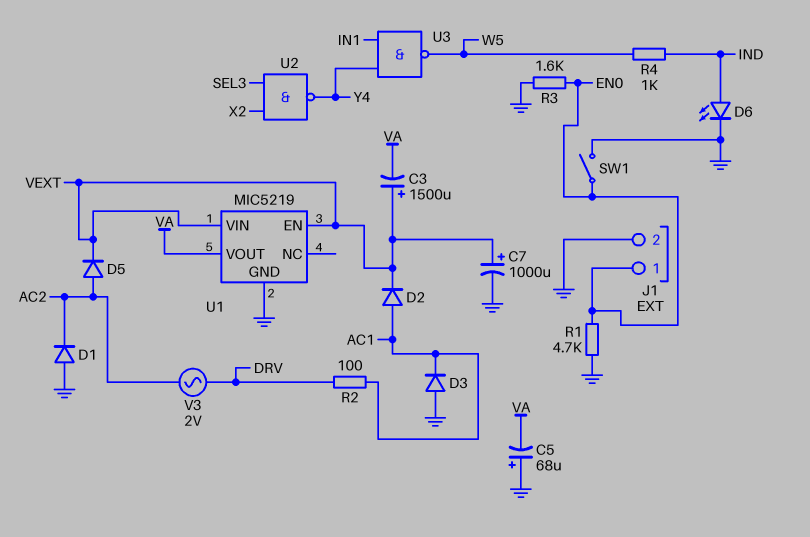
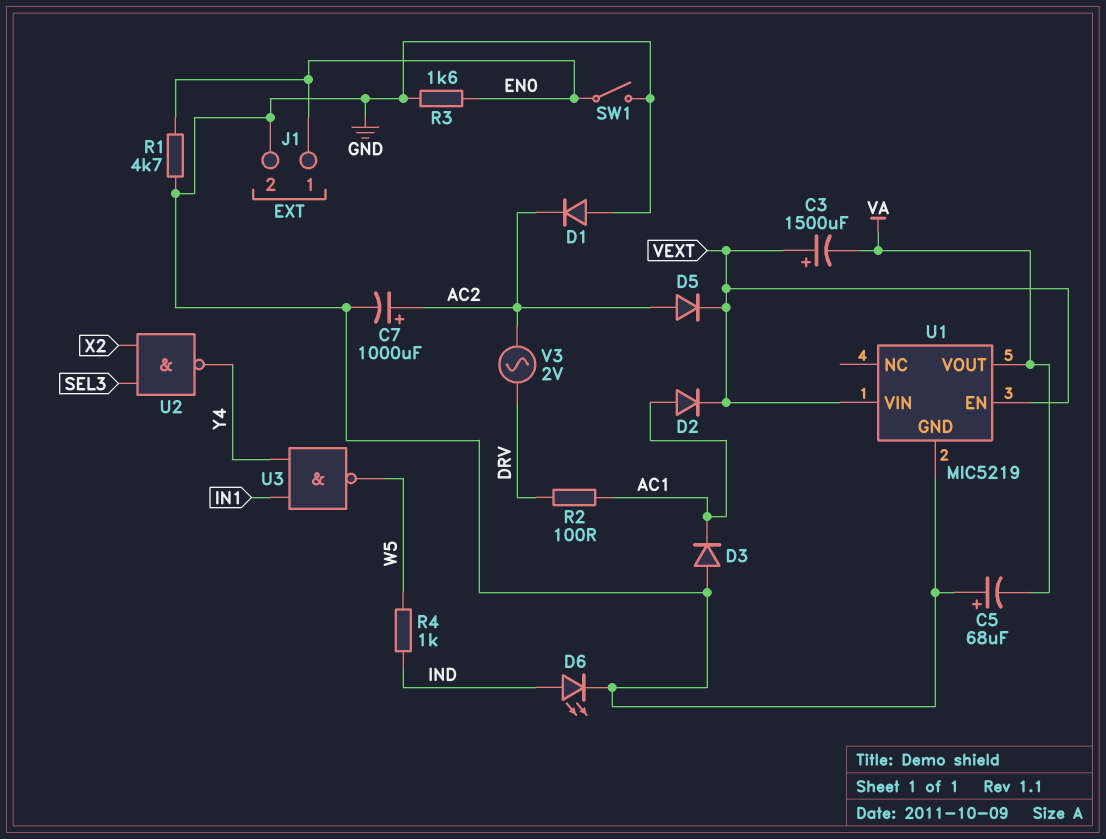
C7: 1000uF (plus VEXT, minus GND) -> 1000uF (plus AC2, minus GND)

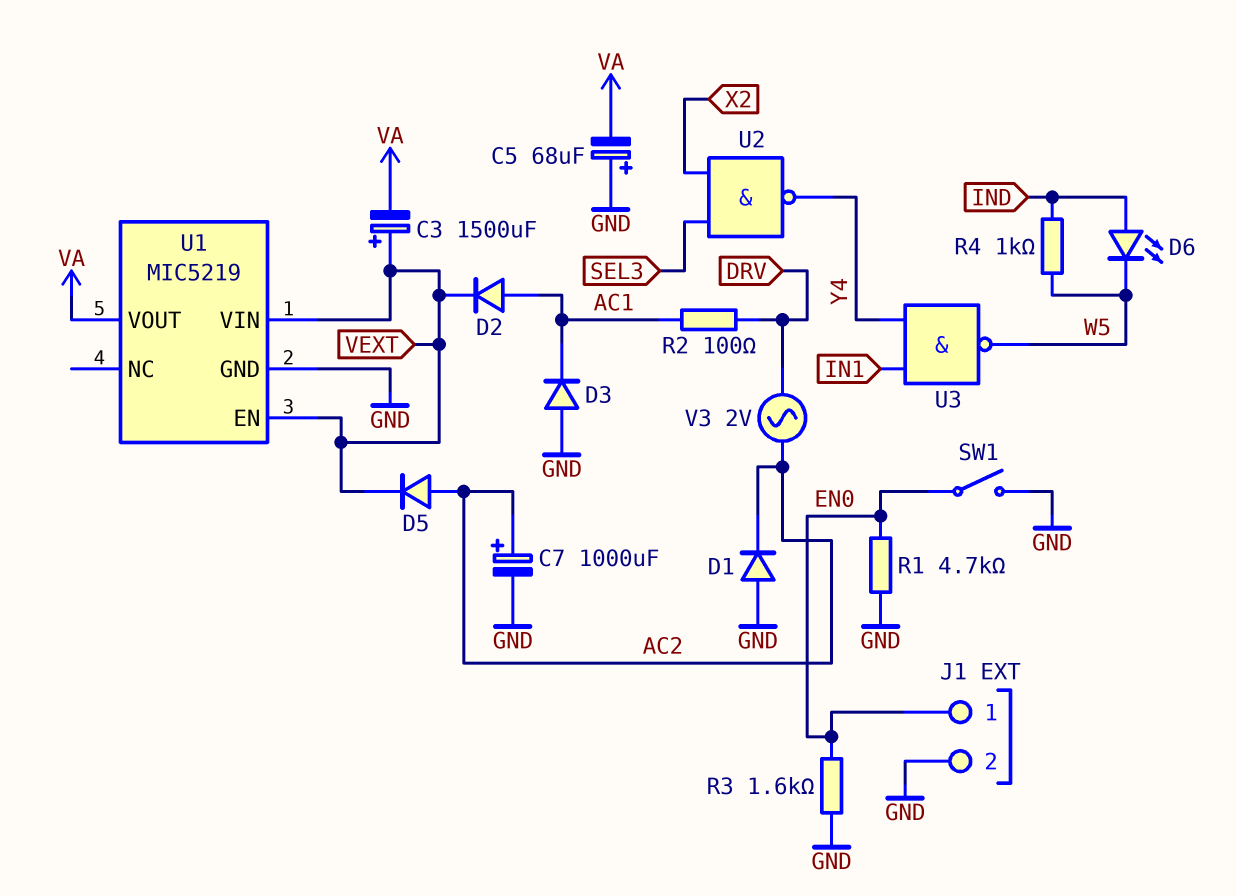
D6: LED (A IND, K GND) -> LED (A IND, K W5)

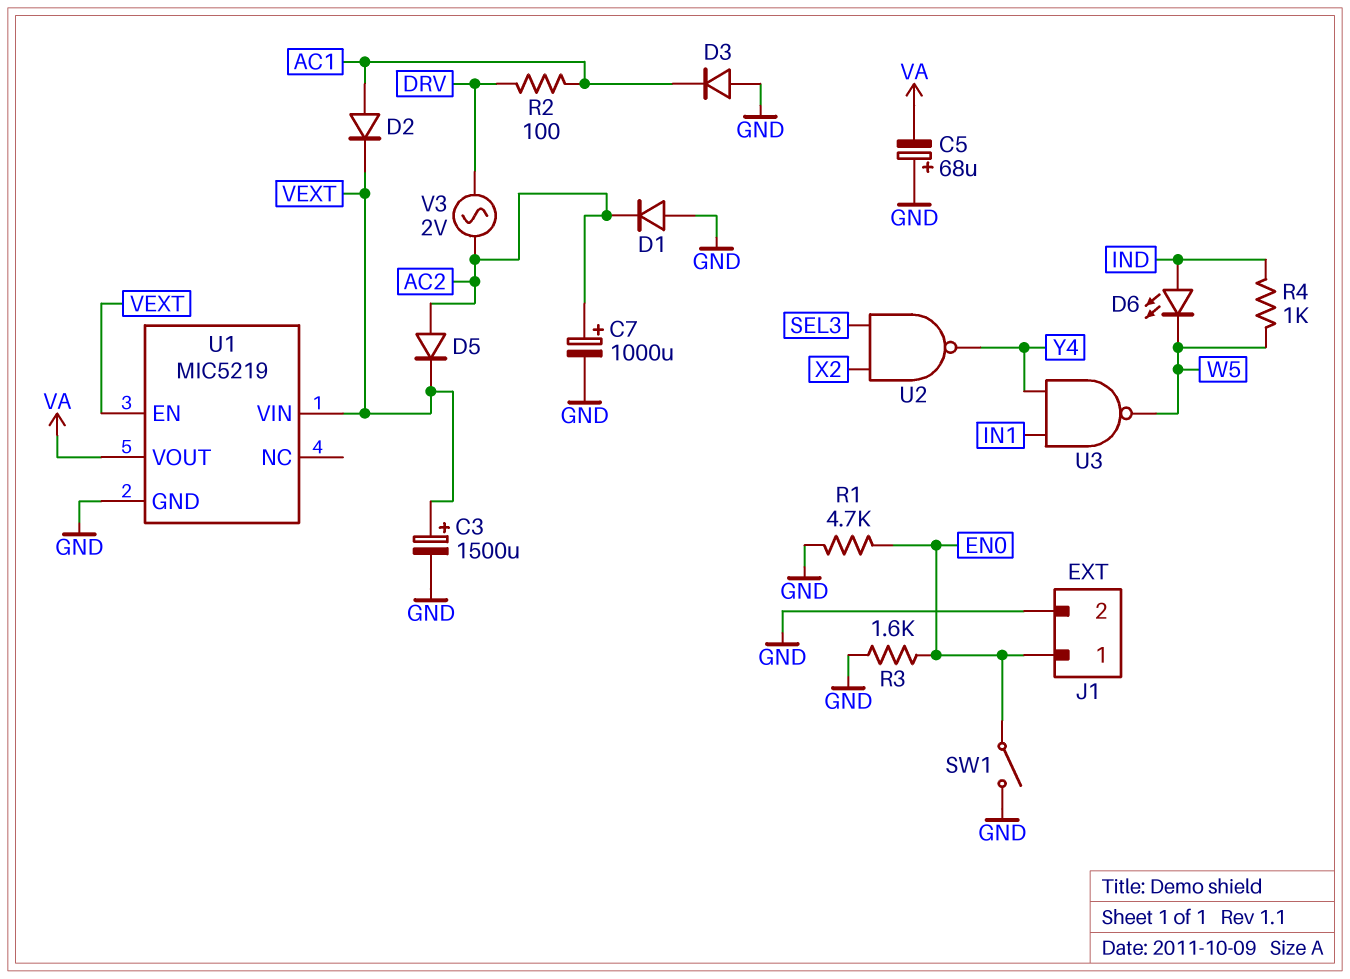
C3: 1500uF (plus VEXT, minus VA) -> 1500uF (plus VEXT, minus GND)

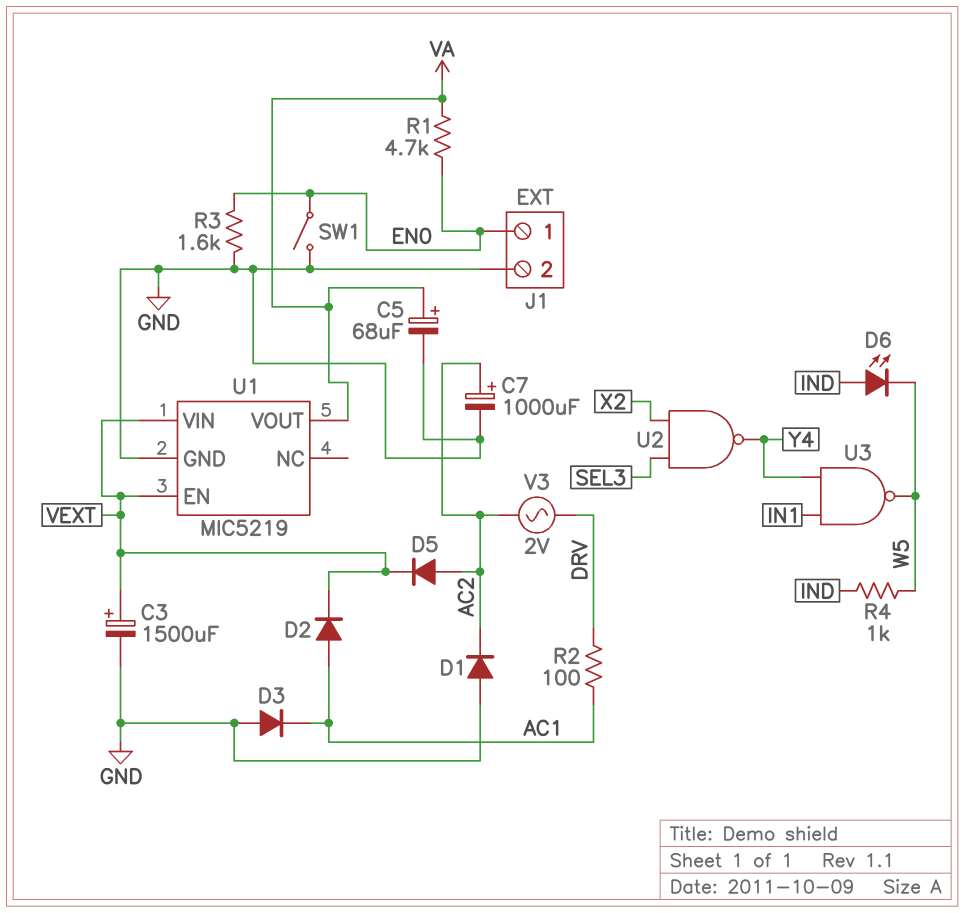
C5: 68uF (plus GND, minus VA) -> 68uF (plus VA, minus GND)
R1: 4.7k (EN0, GND) -> 4.7k (EN0, VA)

